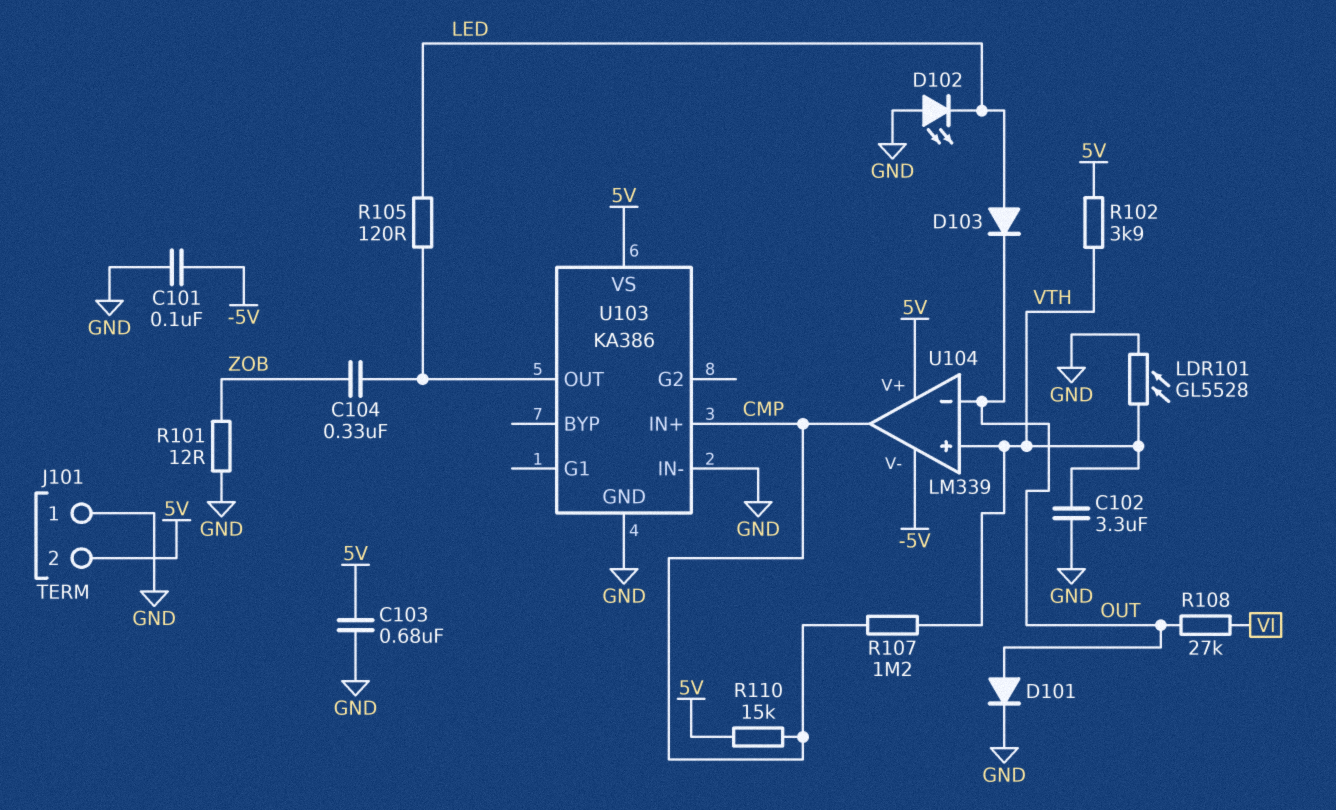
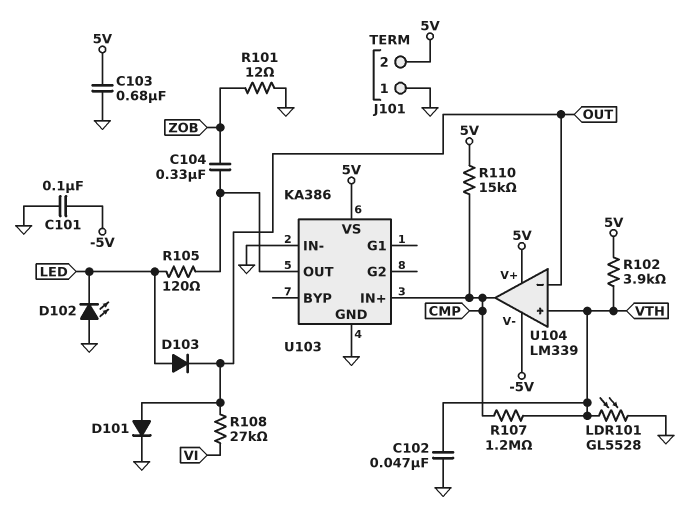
C102: 3.3uF (GND, VTH) -> 47nF (GND, VTH)

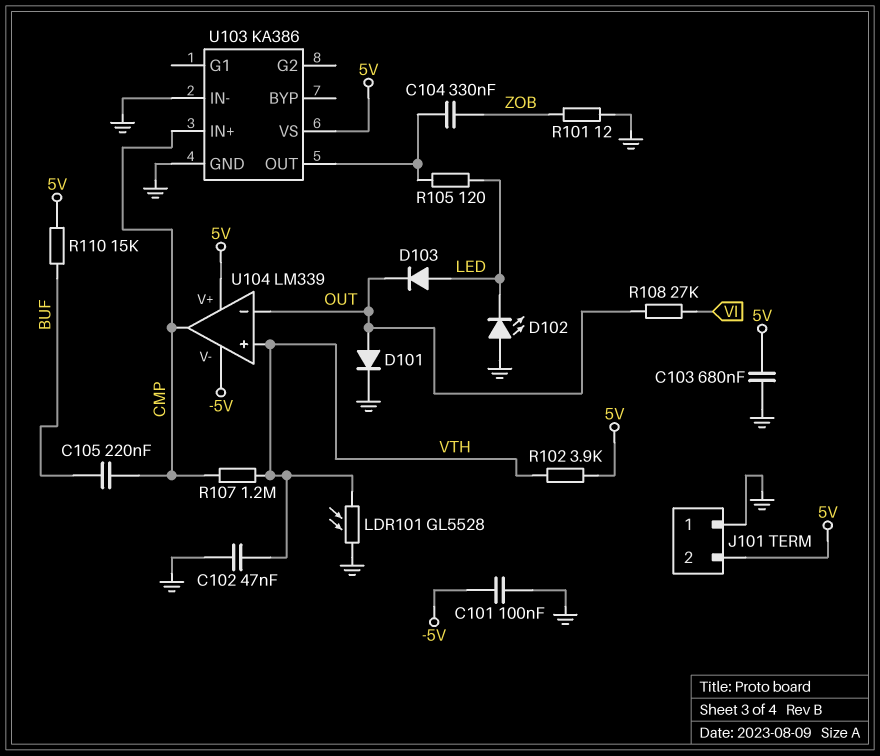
C105: none -> 220nF (BUF, CMP)
R110: 15k (5V, CMP) -> 15k (5V, BUF)

